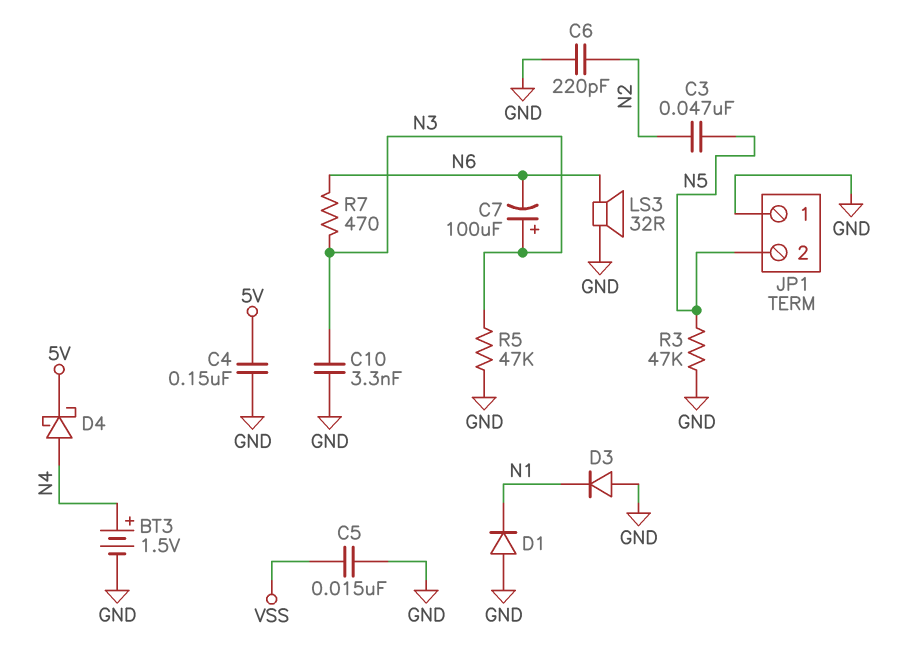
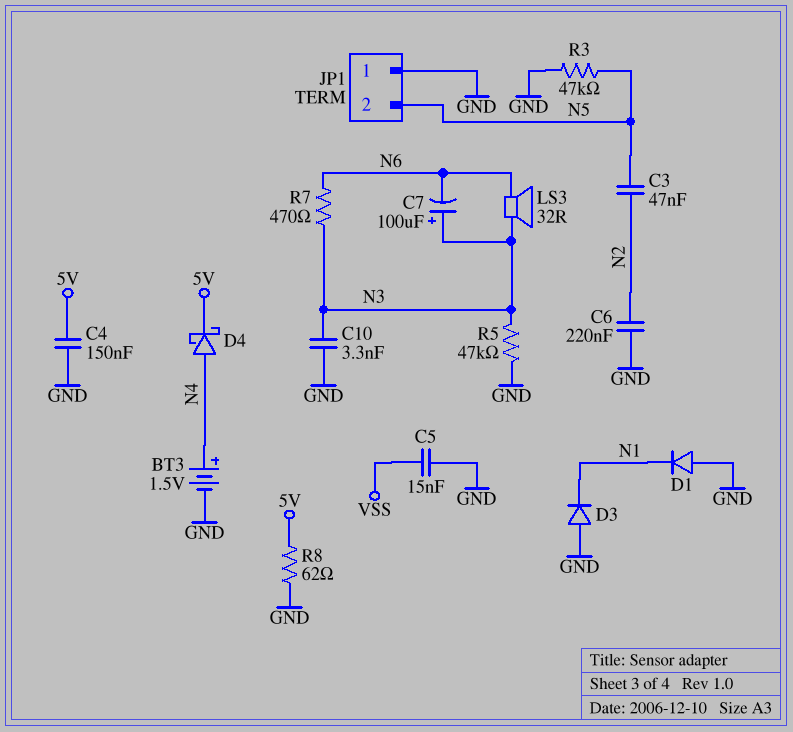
C6: 220pF (GND, N2) -> 220nF (GND, N2)
LS3: speaker 32R (GND, N6) -> speaker 32R (N3, N6)
R8: none -> 62 (5V, GND)

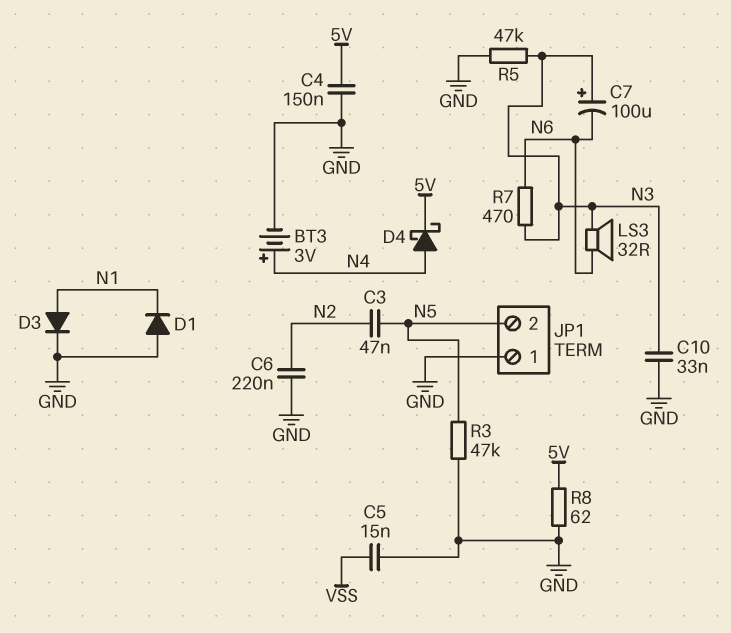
BT3: 1.5V (plus N4, minus GND) -> 3V (plus N4, minus GND)
C10: 3.3nF (GND, N3) -> 33nF (GND, N3)
D3: diode (A GND, K N1) -> diode (A N1, K GND)

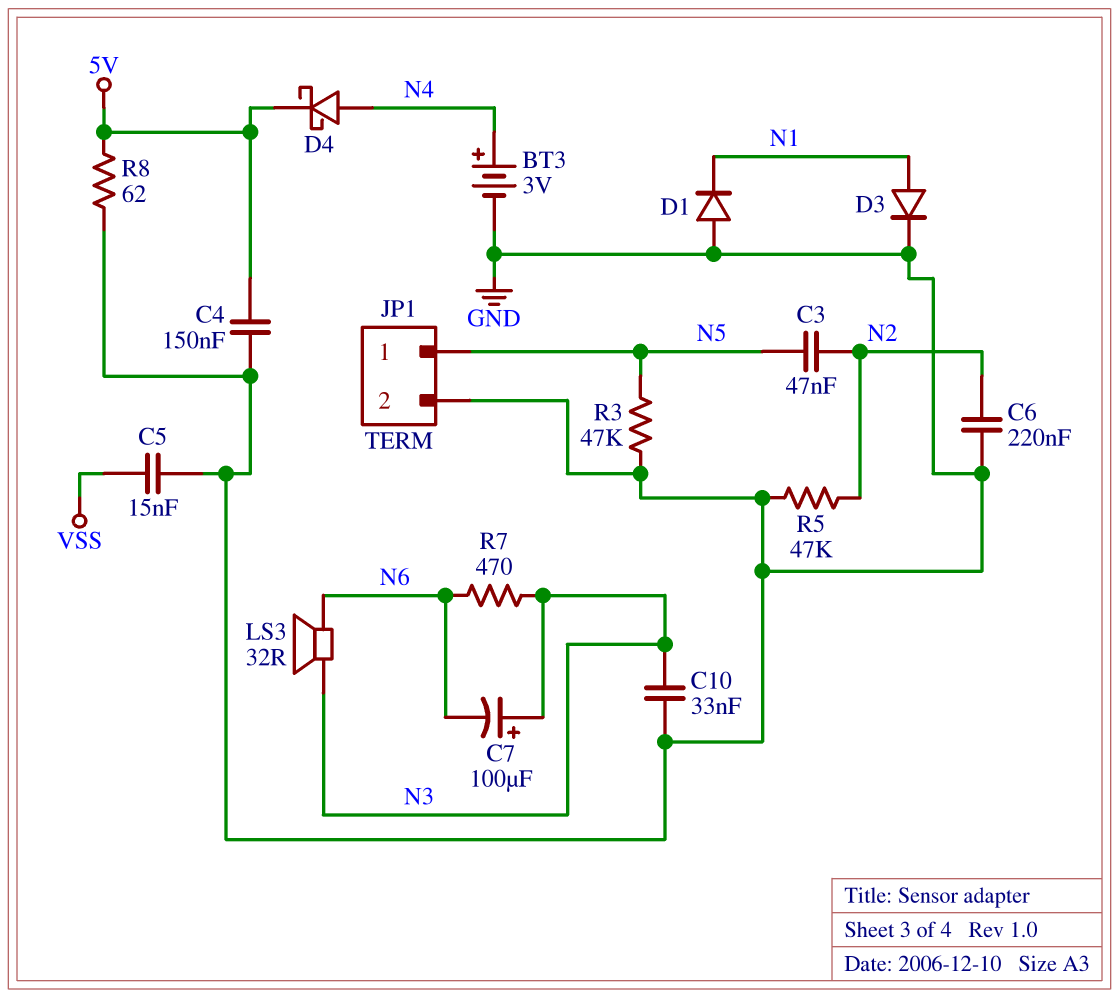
JP1 pin 1: GND -> N5
JP1 pin 2: N5 -> GND
R5: 47k (GND, N3) -> 47k (GND, N2)

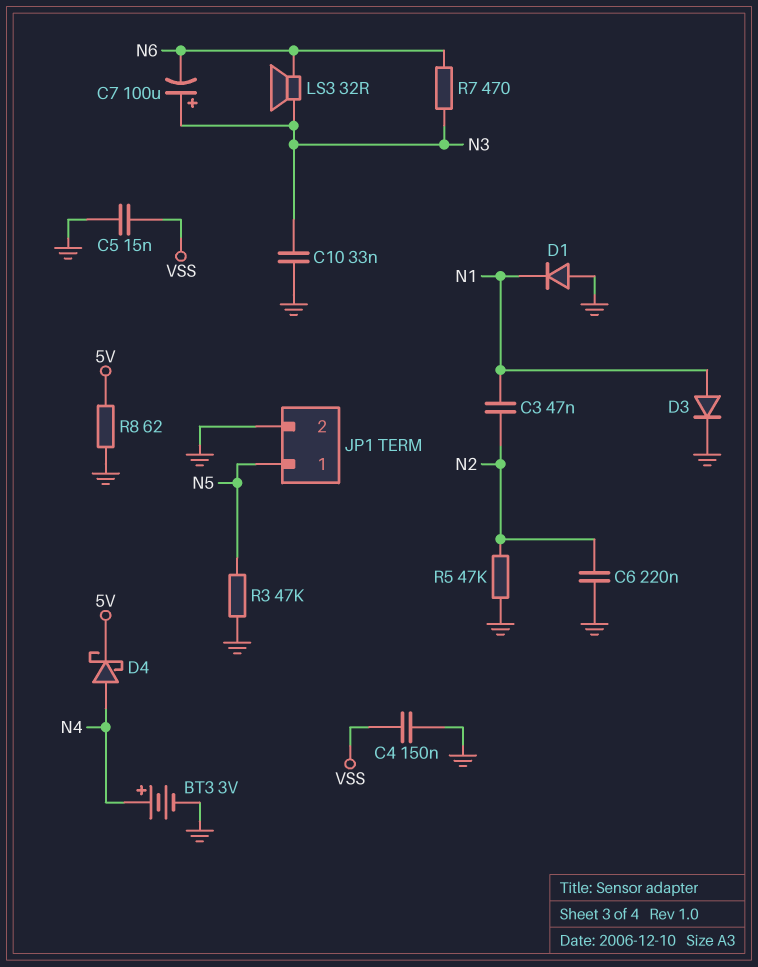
C3: 47nF (N2, N5) -> 47nF (N1, N2)
C4: 150nF (5V, GND) -> 150nF (GND, VSS)

